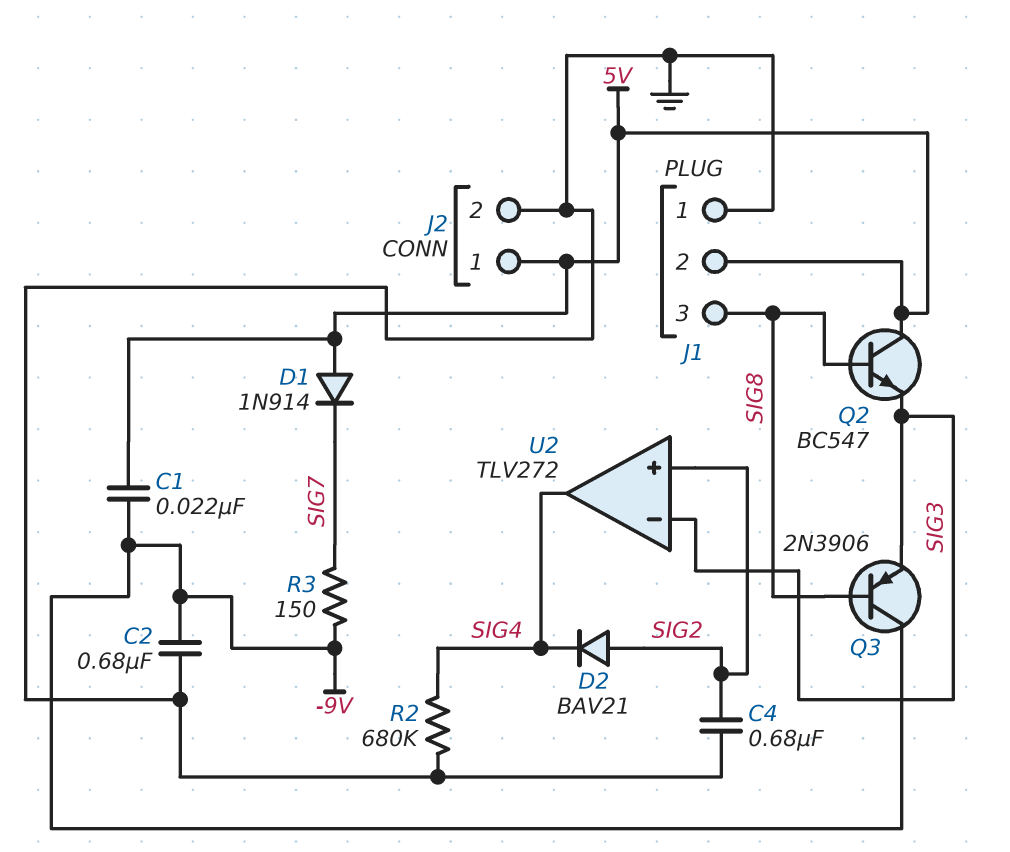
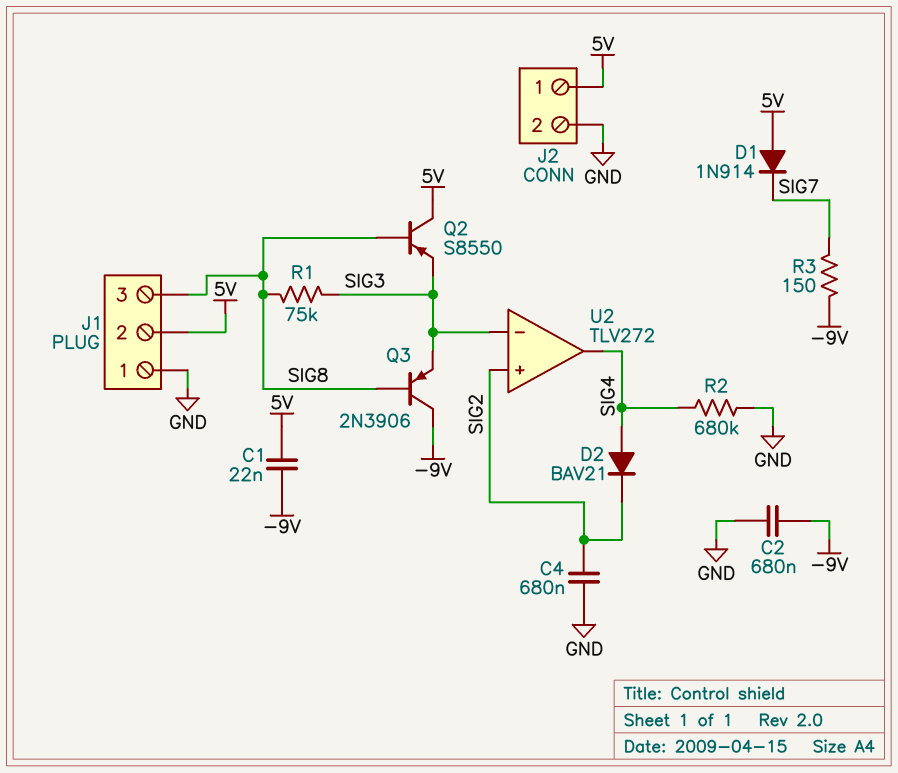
D2: diode BAV21 (A SIG2, K SIG4) -> diode BAV21 (A SIG4, K SIG2)
Q2: NPN BC547 (B SIG8, C 5V, E SIG3) -> PNP S8550 (B SIG8, C 5V, E SIG3)
R1: none -> 75k (SIG3, SIG8)

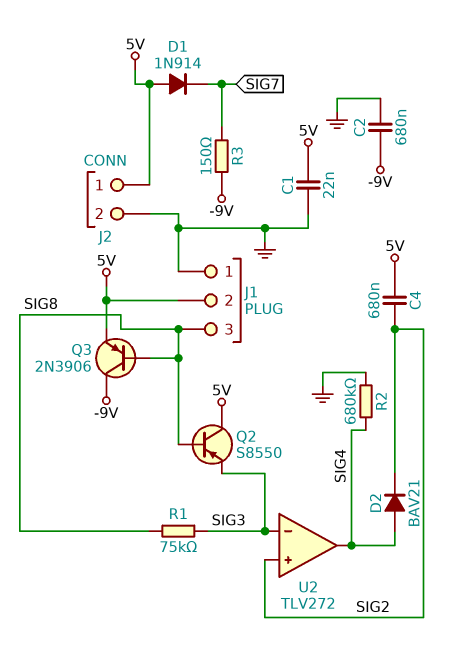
C1: 22nF (-9V, 5V) -> 22nF (5V, GND)
C4: 680nF (GND, SIG2) -> 680nF (5V, SIG2)
Q3: PNP 2N3906 (B SIG8, C -9V, E SIG3) -> PNP 2N3906 (B SIG8, C -9V, E 5V)

